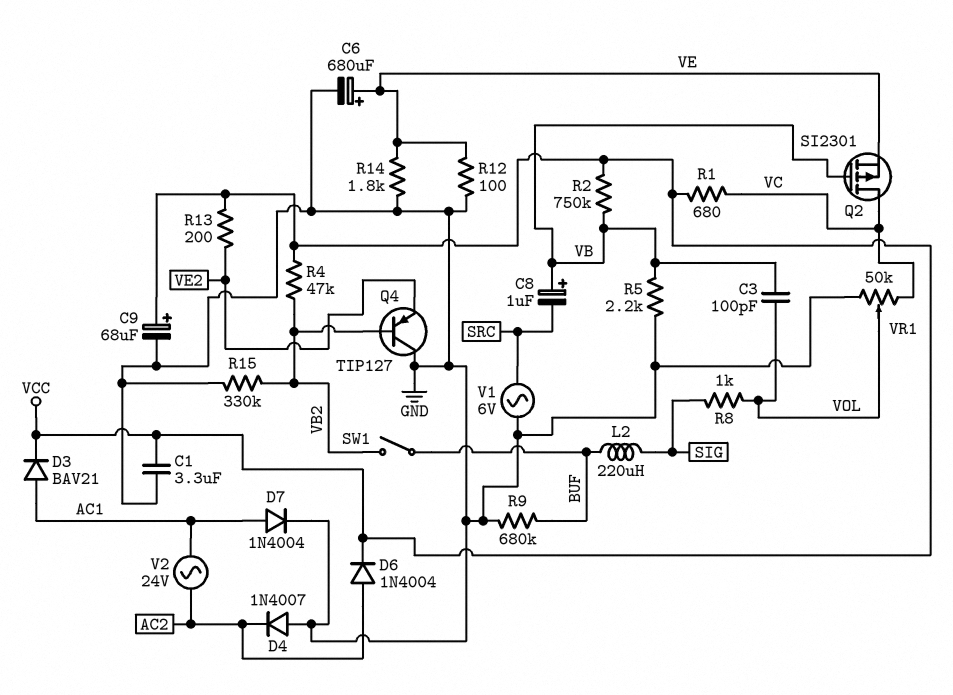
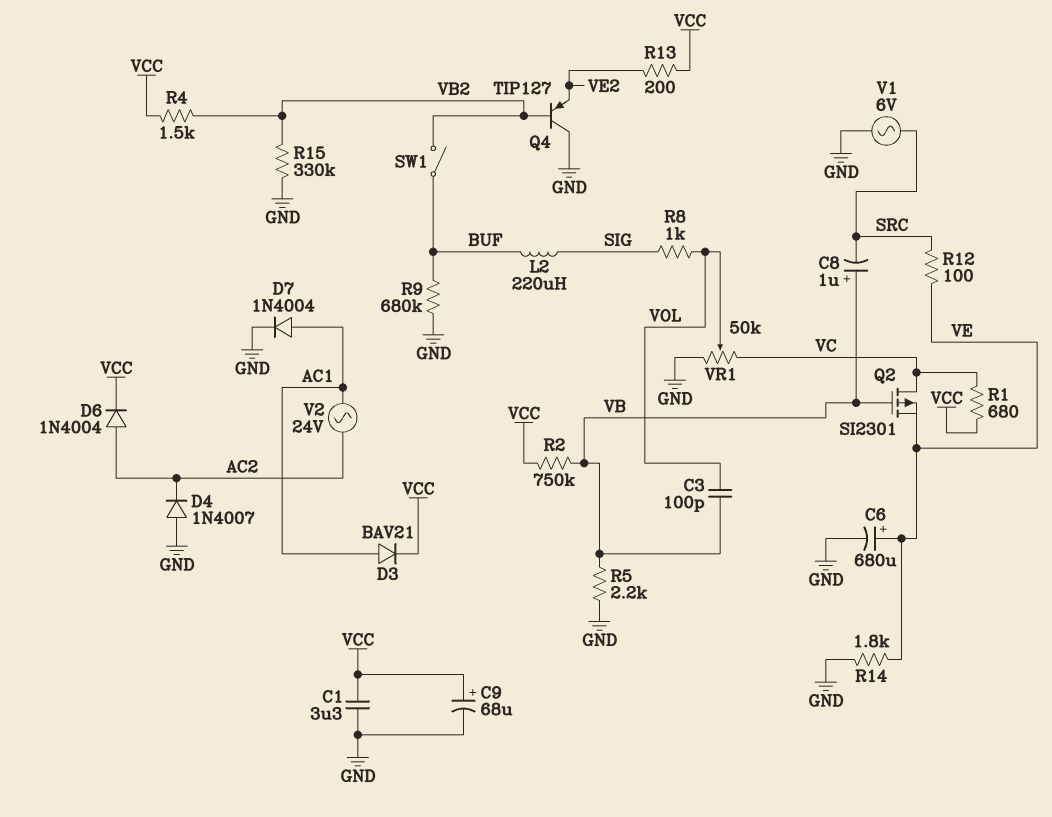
R4: 47k (VB2, VCC) -> 1.5k (VB2, VCC)
R12: 100 (GND, VE) -> 100 (SRC, VE)

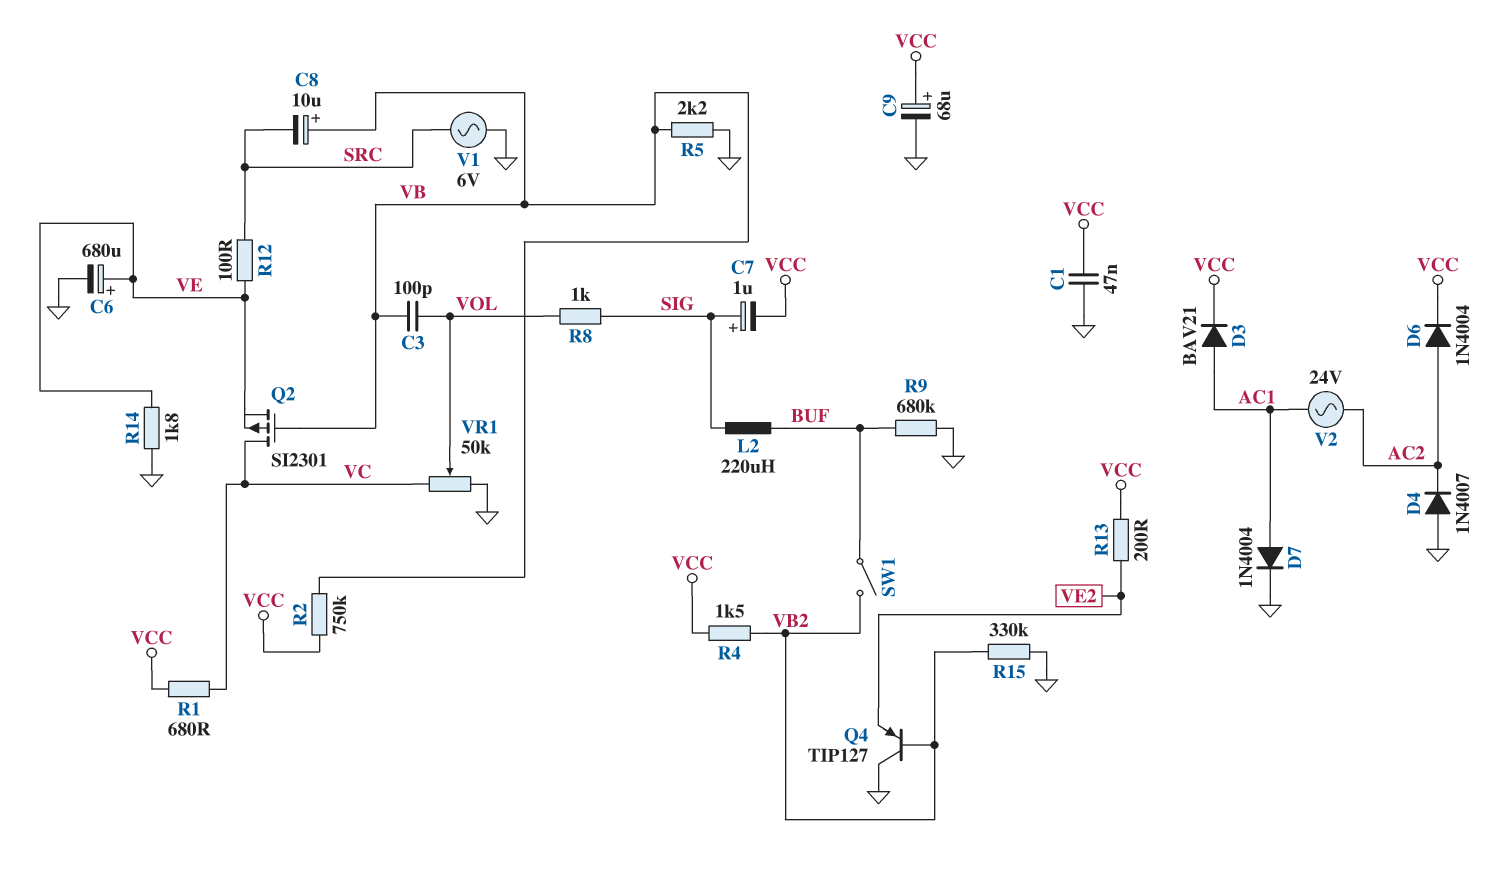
C1: 3.3uF (GND, VCC) -> 47nF (GND, VCC)
C7: none -> 1uF (plus SIG, minus VCC)
C8: 1uF (plus VB, minus SRC) -> 10uF (plus VB, minus SRC)

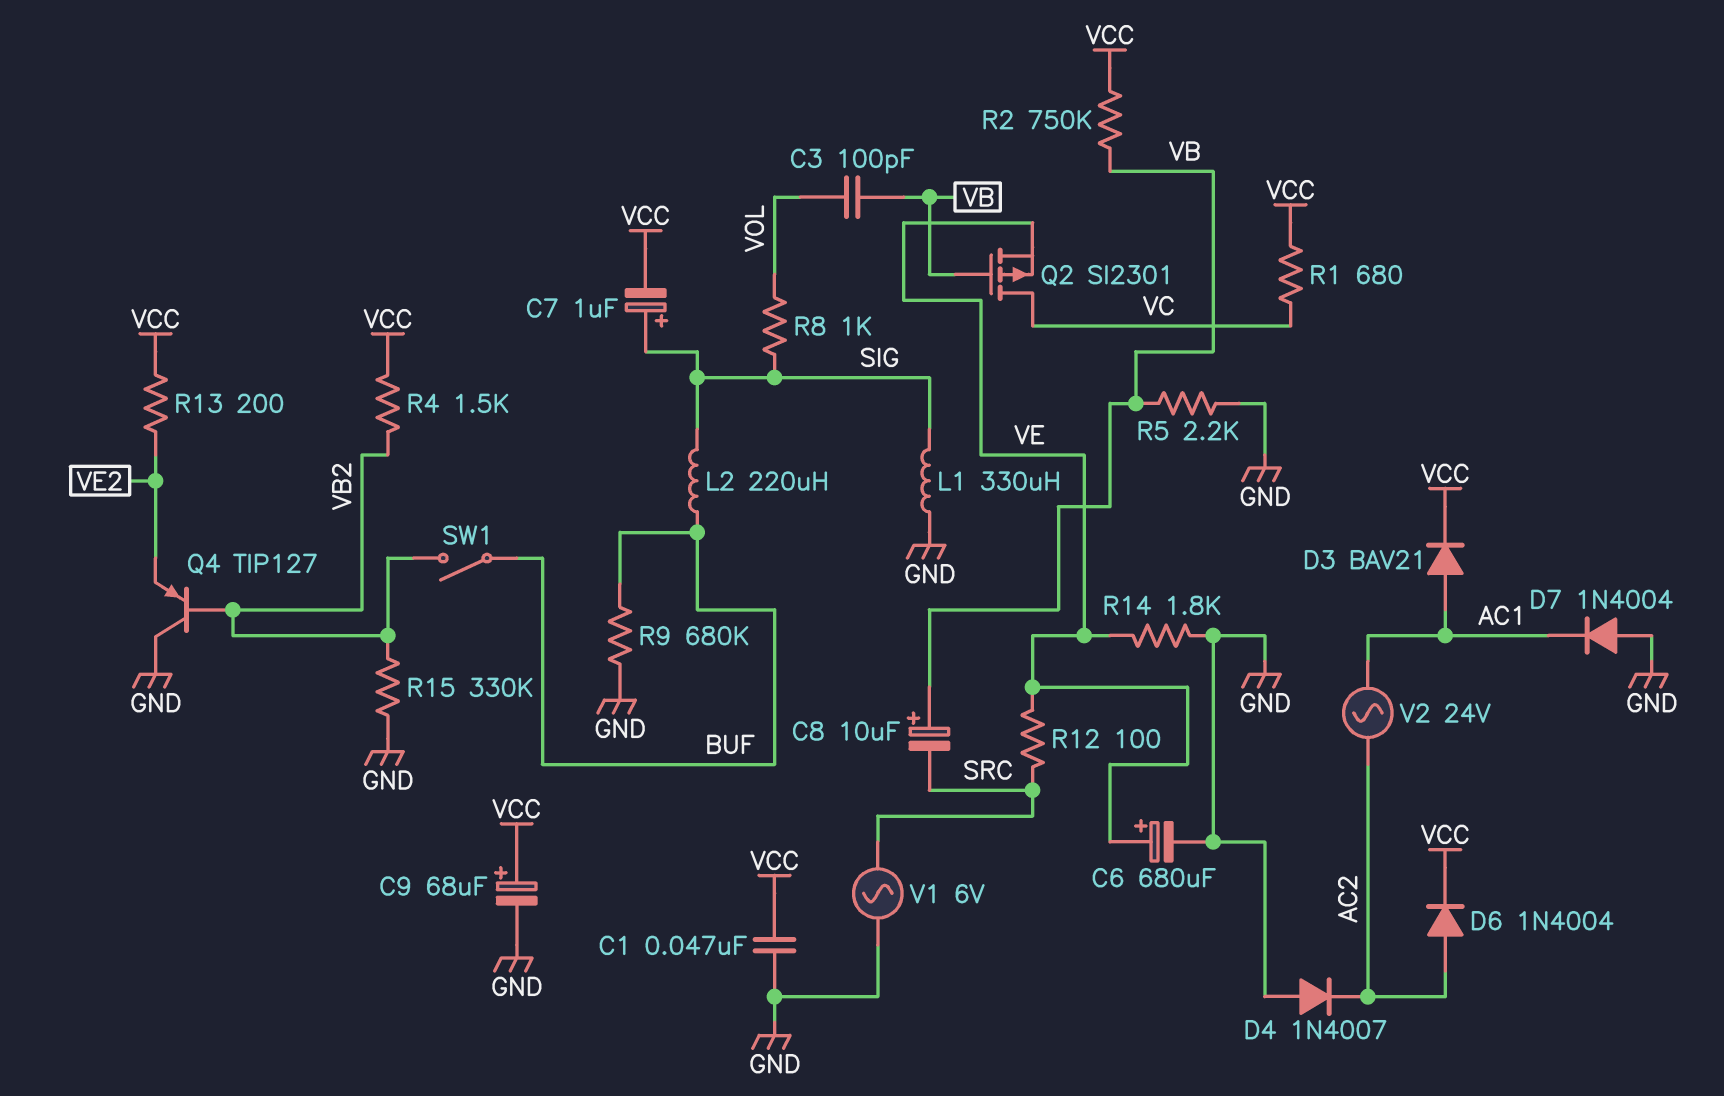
D7: diode 1N4004 (A AC1, K GND) -> diode 1N4004 (A GND, K AC1)
L1: none -> 330uH (GND, SIG)
VR1: 50k (GND, VC, wiper VOL) -> none

